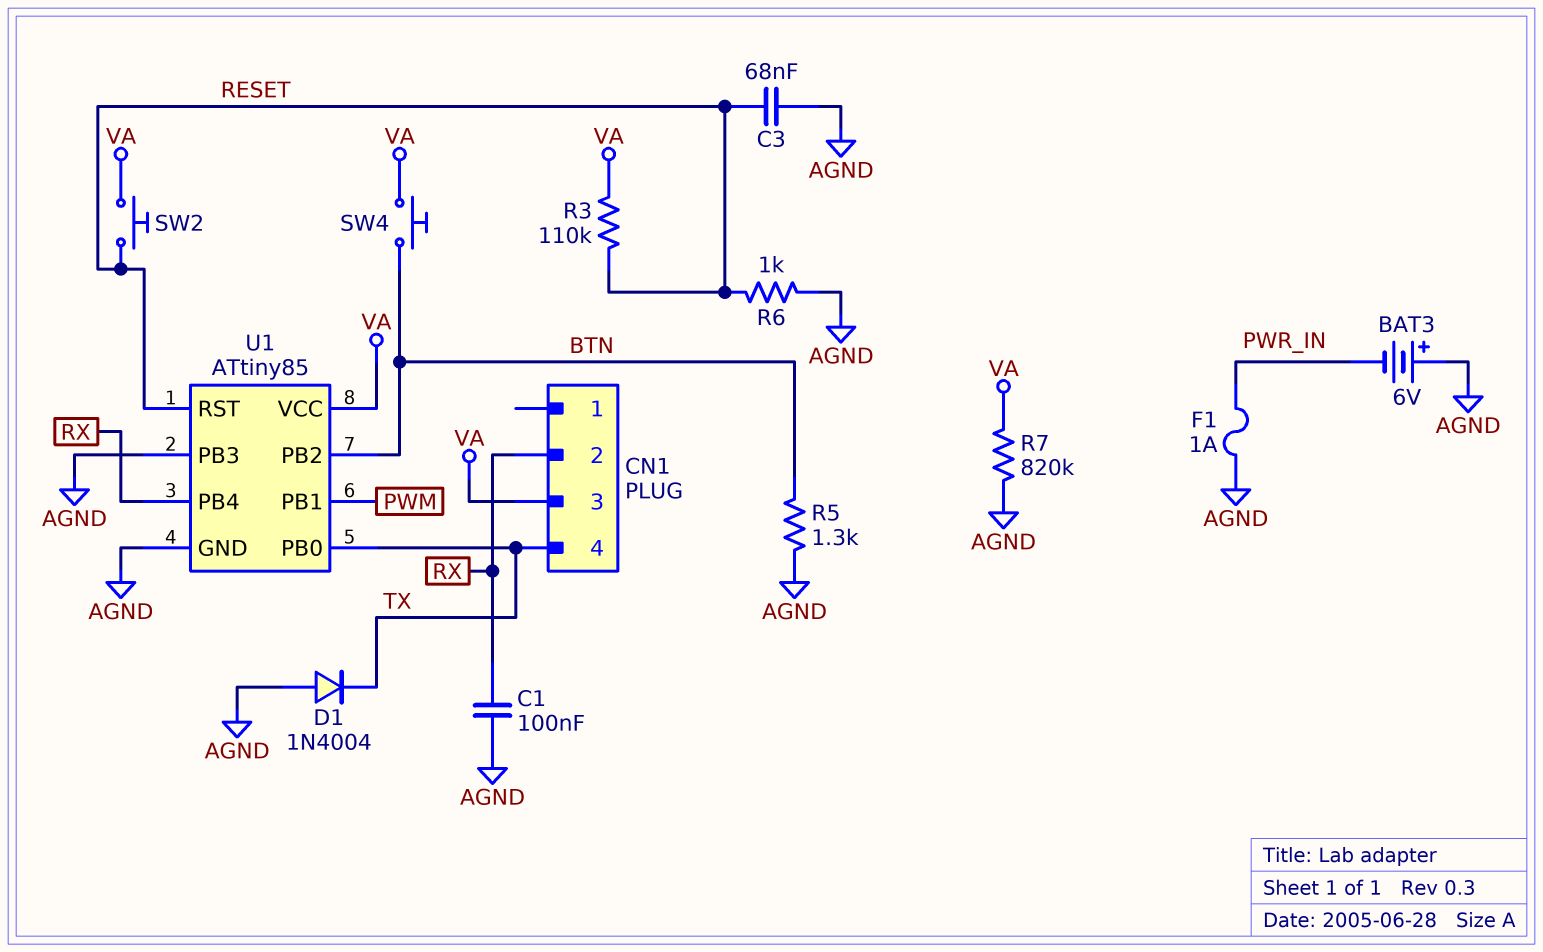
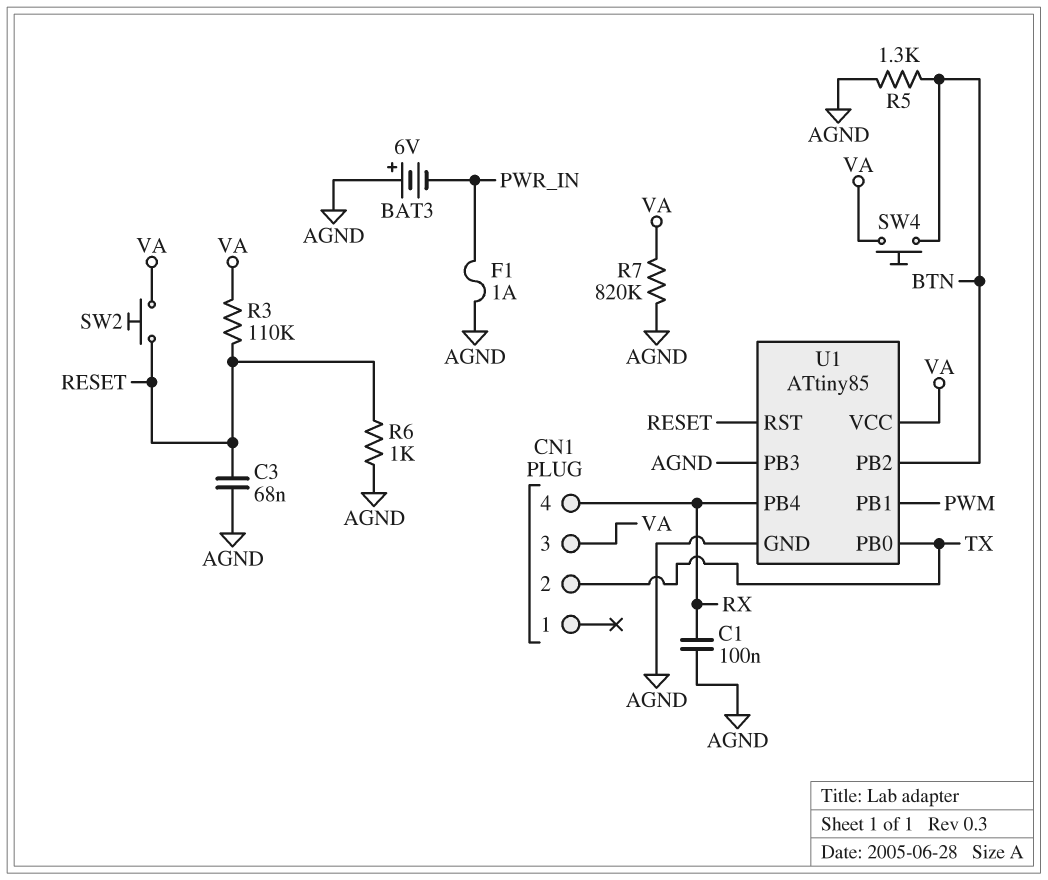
CN1 pin 2: RX -> TX
CN1 pin 4: TX -> RX
D1: diode 1N4004 (A AGND, K TX) -> none

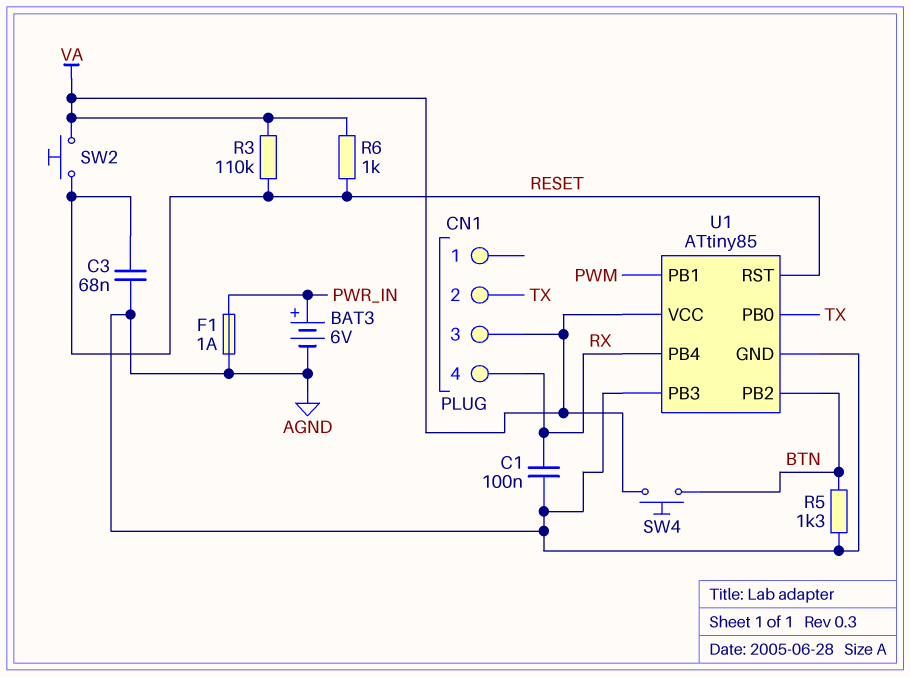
BAT3: 6V (plus AGND, minus PWR_IN) -> 6V (plus PWR_IN, minus AGND)
R6: 1k (AGND, RESET) -> 1k (RESET, VA)
R7: 820k (AGND, VA) -> none

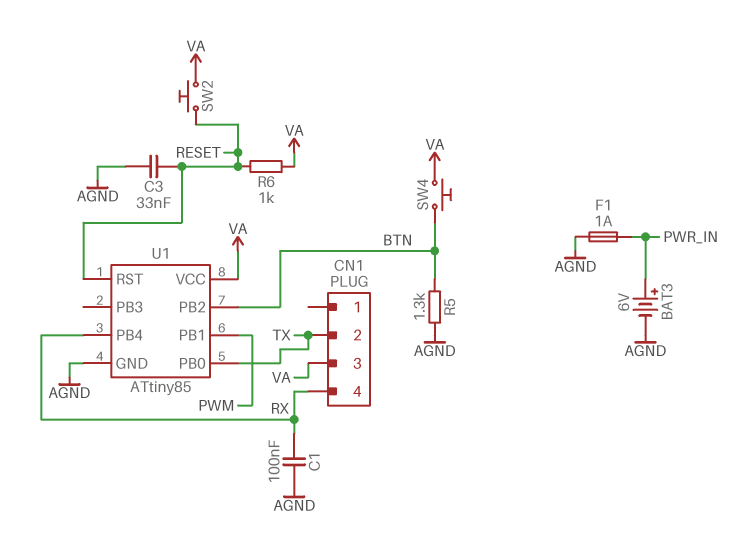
C3: 68nF (AGND, RESET) -> 33nF (AGND, RESET)
R3: 110k (RESET, VA) -> none
U1 pin PB3: AGND -> none

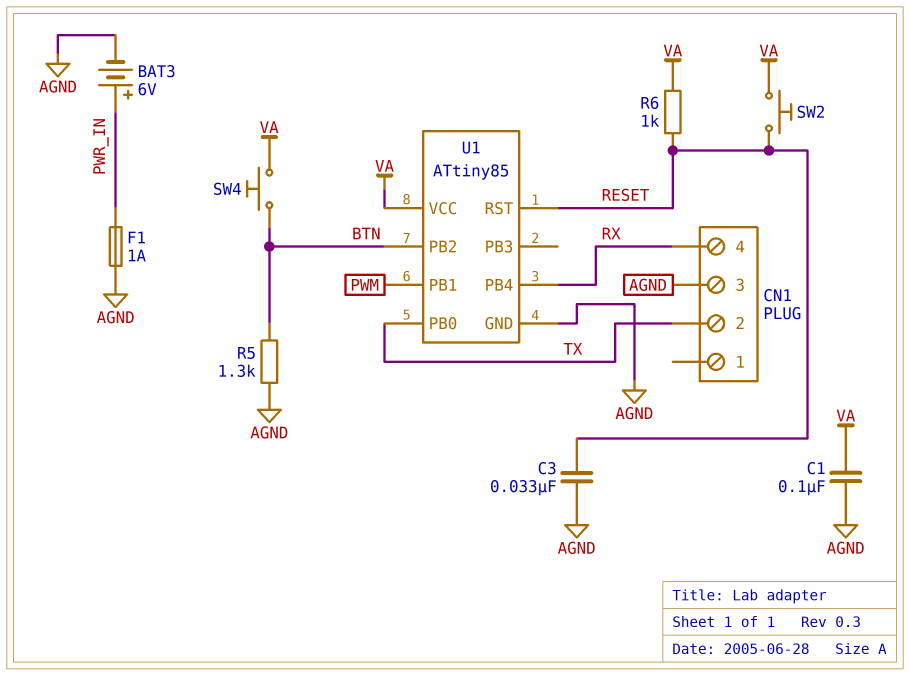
C1: 100nF (AGND, RX) -> 100nF (AGND, VA)
CN1 pin 3: VA -> AGND

